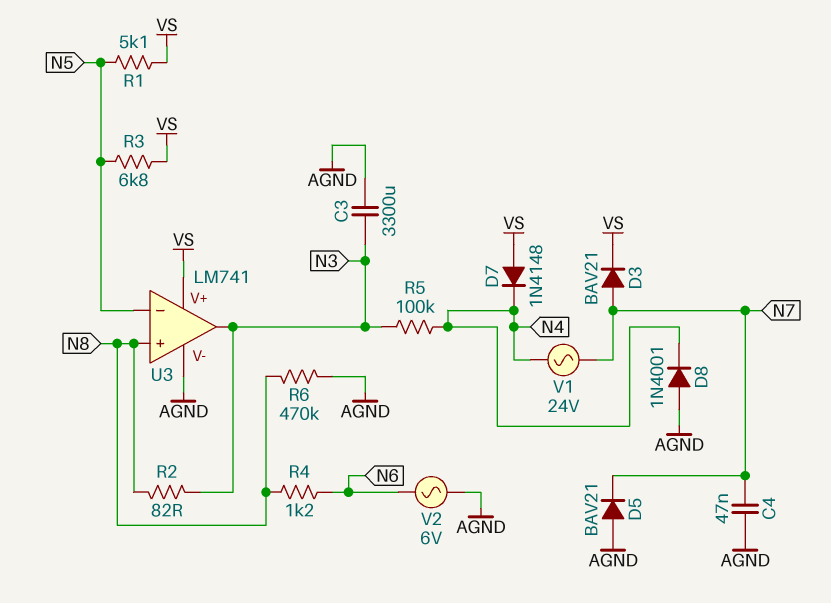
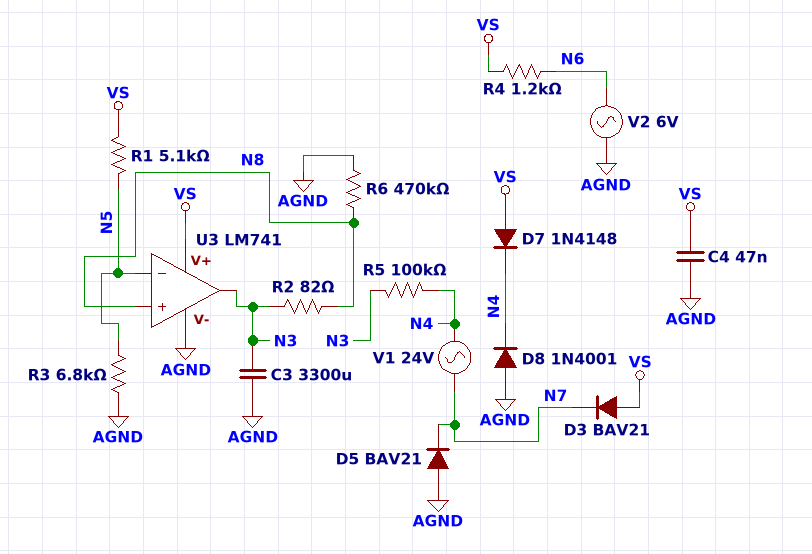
C4: 47nF (AGND, N7) -> 47nF (AGND, VS)
D3: diode BAV21 (A N7, K VS) -> diode BAV21 (A VS, K N7)
R3: 6.8k (N5, VS) -> 6.8k (AGND, N5)
R4: 1.2k (N6, N8) -> 1.2k (N6, VS)

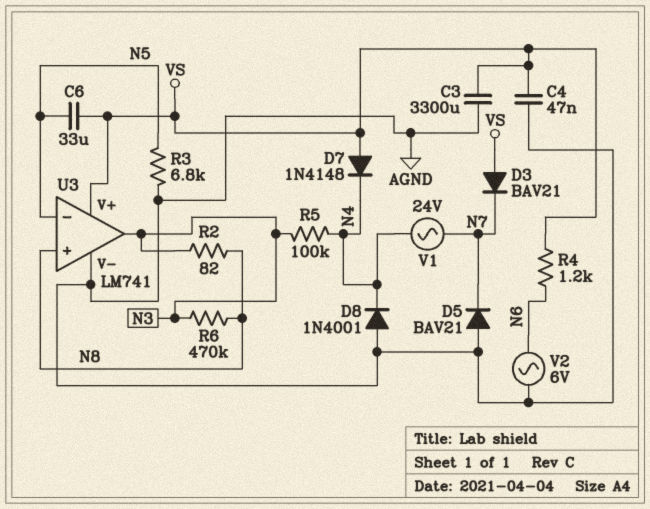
C3: 3300uF (AGND, N3) -> 3300uF (AGND, VS)
C6: none -> 33uF (N5, VS)
R1: 5.1k (N5, VS) -> none
R6: 470k (AGND, N8) -> 470k (N3, N8)

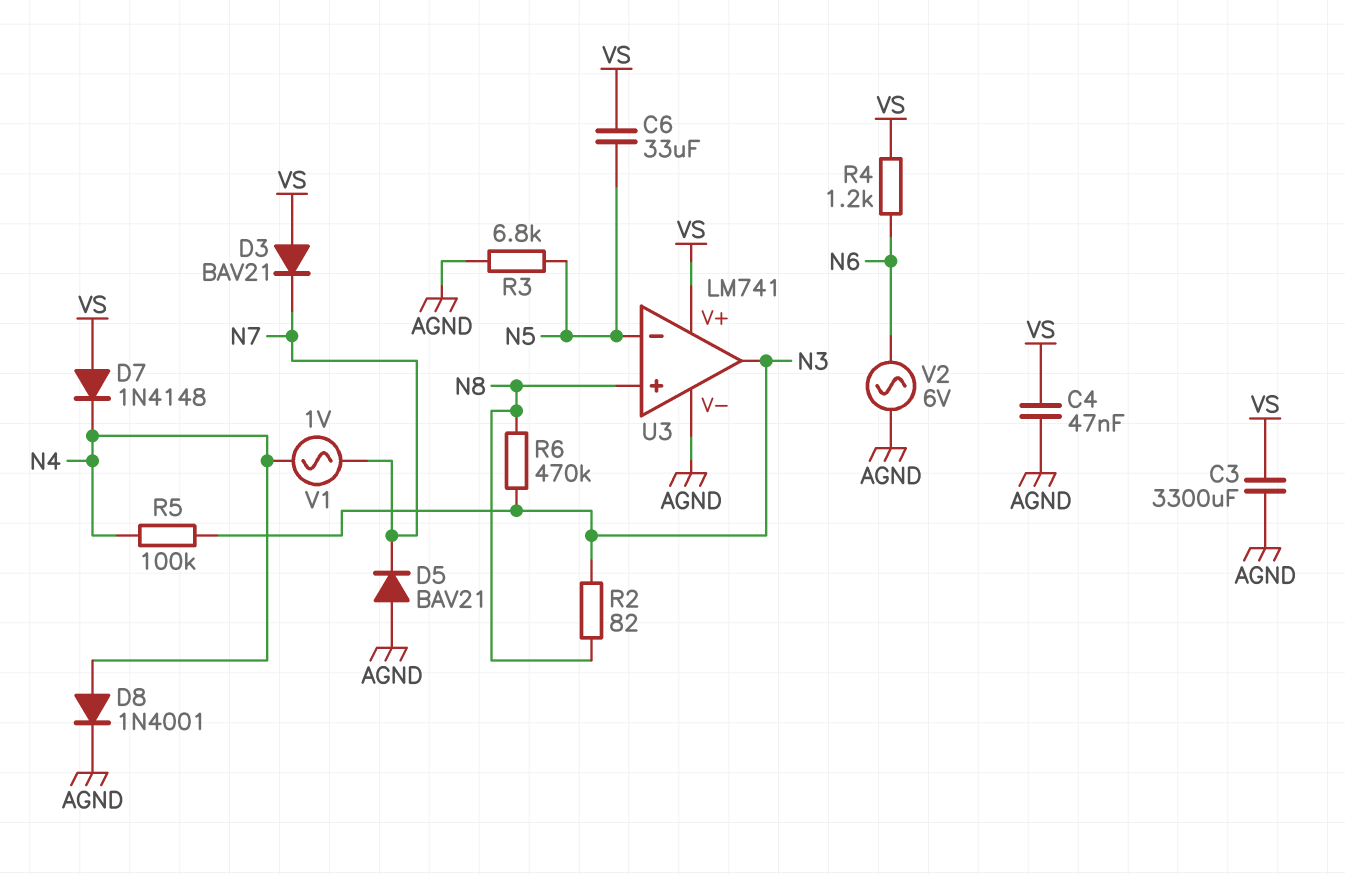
D8: diode 1N4001 (A AGND, K N4) -> diode 1N4001 (A N4, K AGND)
V1: AC 24V (N4, N7) -> AC 1V (N4, N7)

